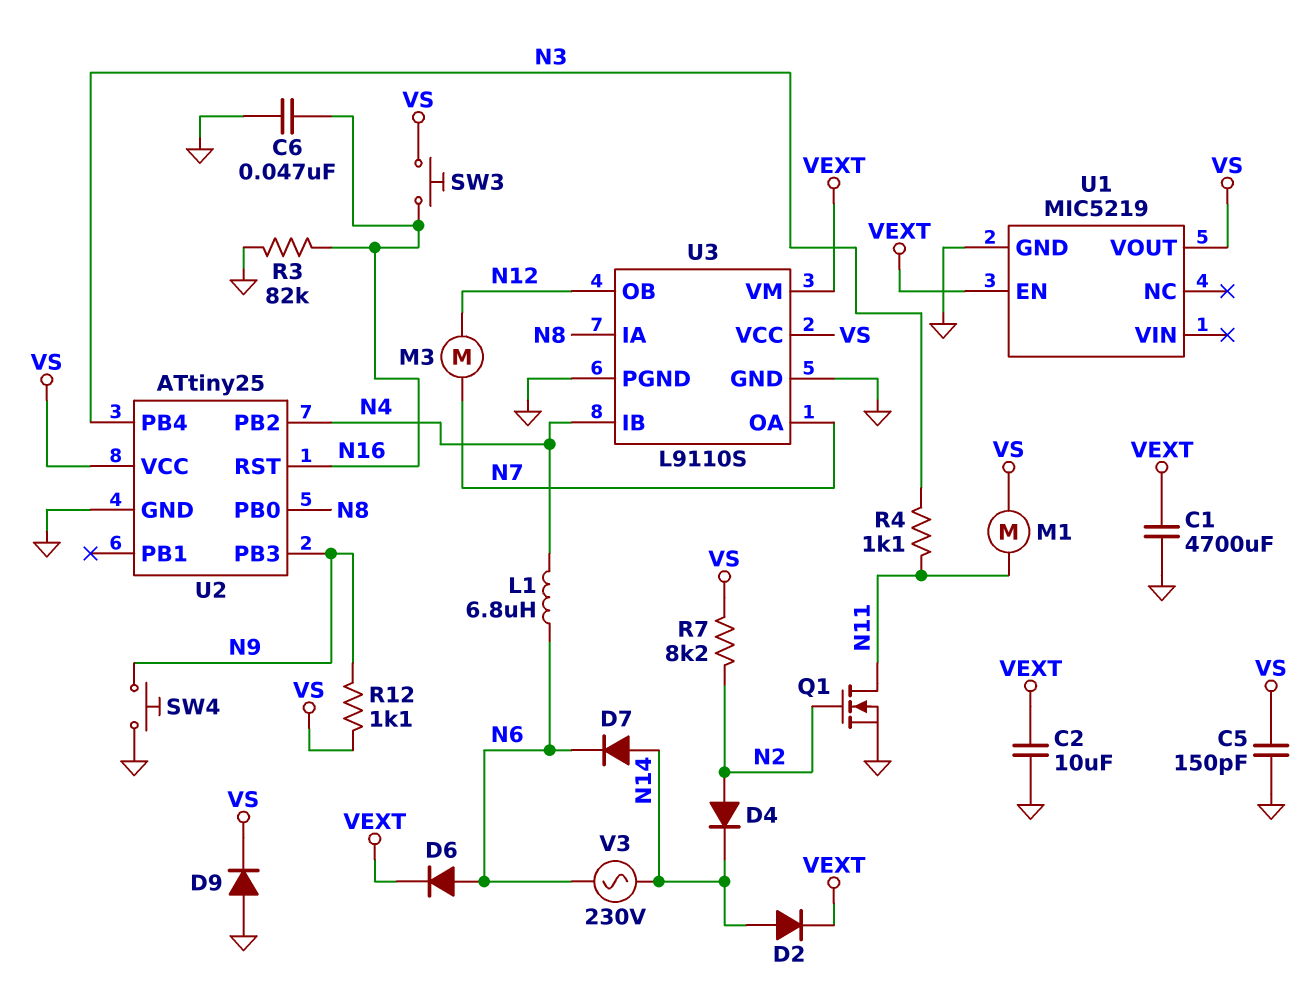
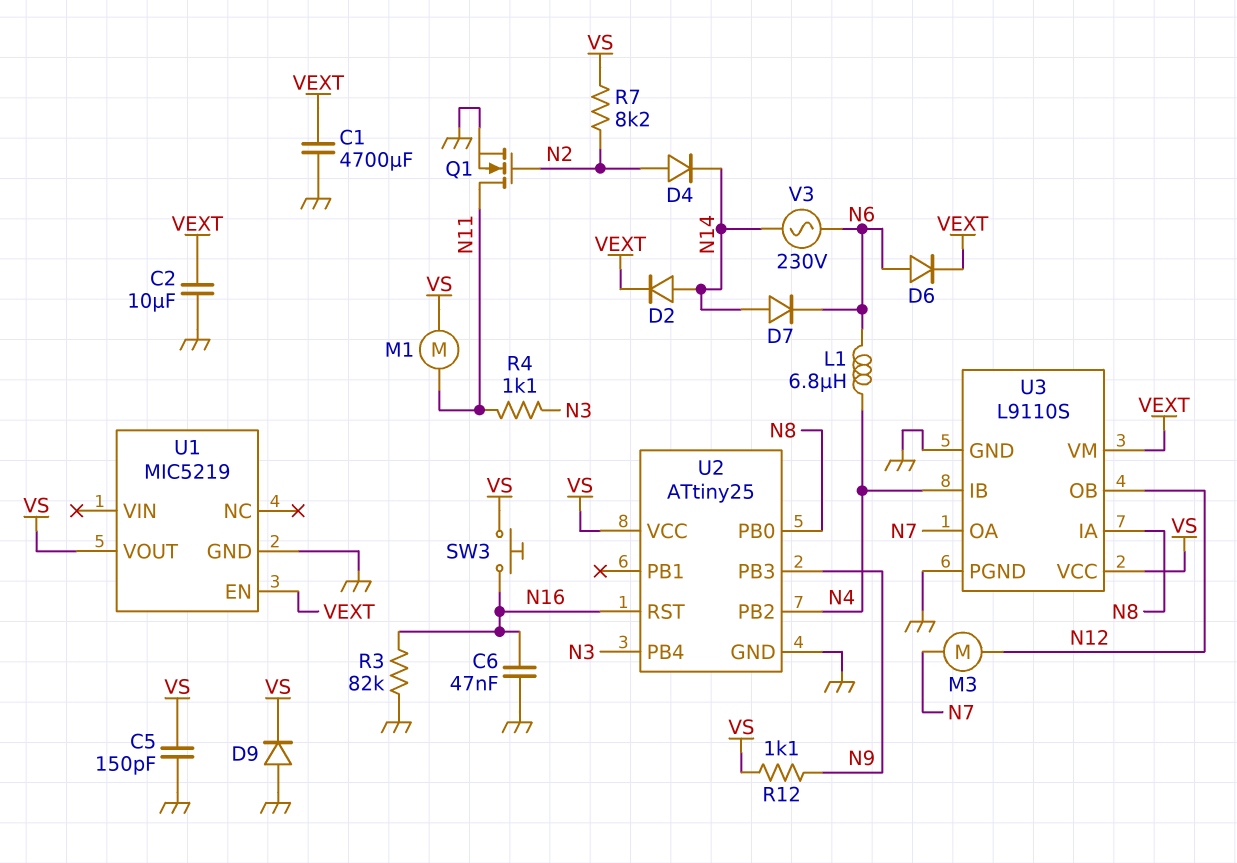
SW4: button (GND, N9) -> none

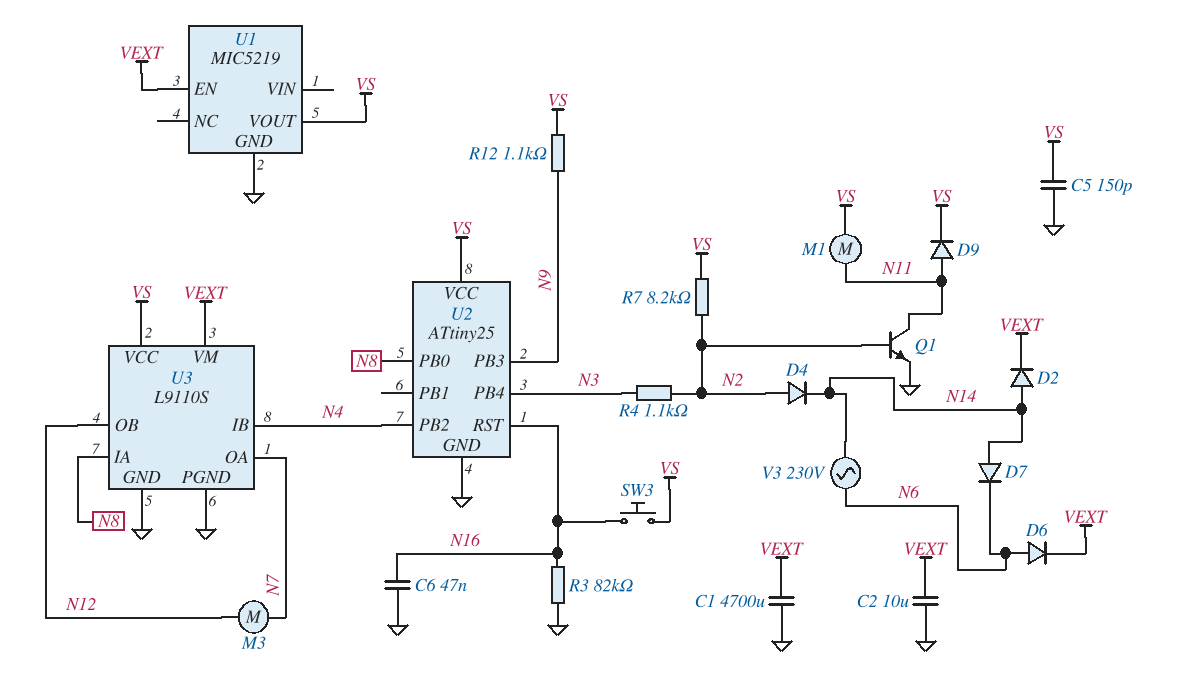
D9: diode (A GND, K VS) -> diode (A N11, K VS)
L1: 6.8uH (N4, N6) -> none
Q1: NMOS (G N2, D N11, S GND) -> NPN (B N2, C N11, E GND)
R4: 1.1k (N3, N11) -> 1.1k (N2, N3)

